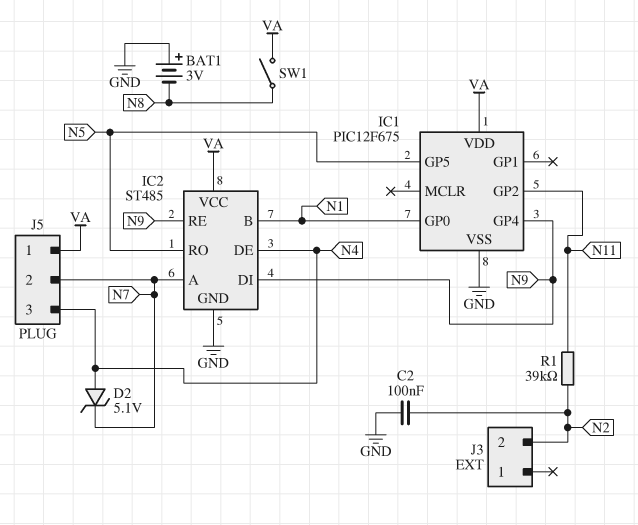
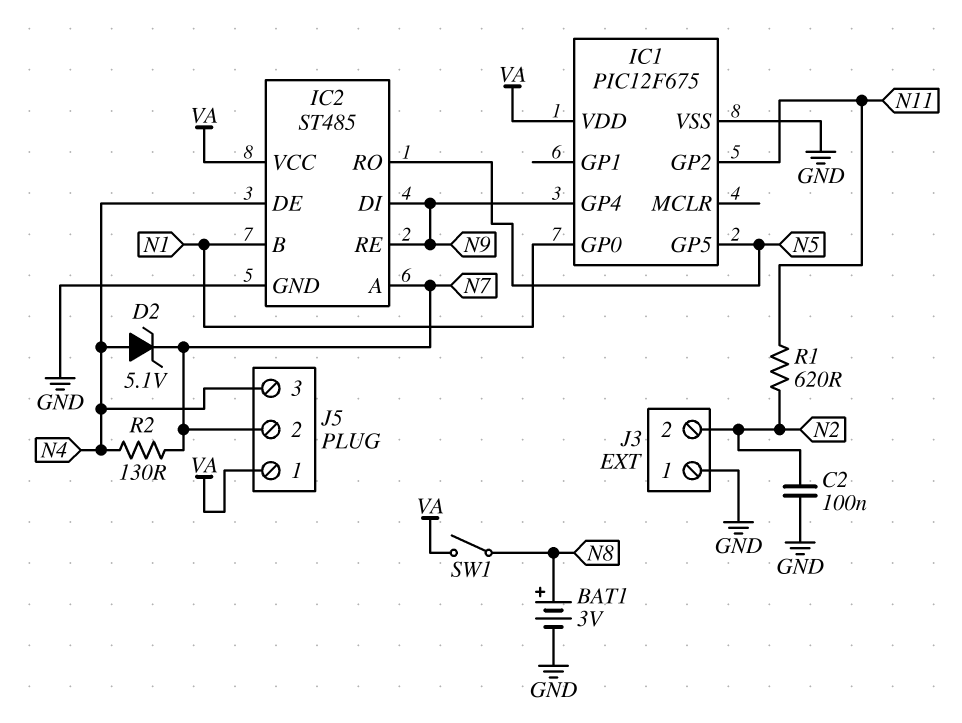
BAT1: 3V (plus GND, minus N8) -> 3V (plus N8, minus GND)
J3 pin 1: none -> GND
R1: 39k (N2, N11) -> 620 (N2, N11)
R2: none -> 130 (N4, N7)

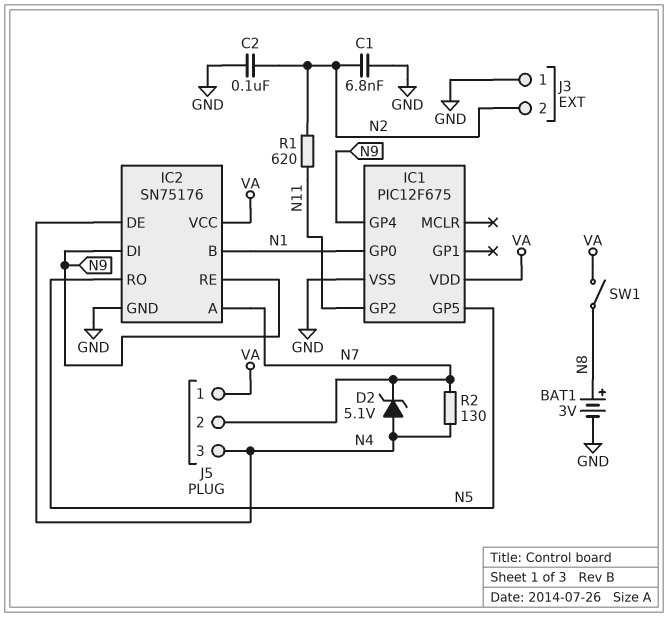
C1: none -> 6.8nF (GND, N2)
IC2: ST485 -> SN75176

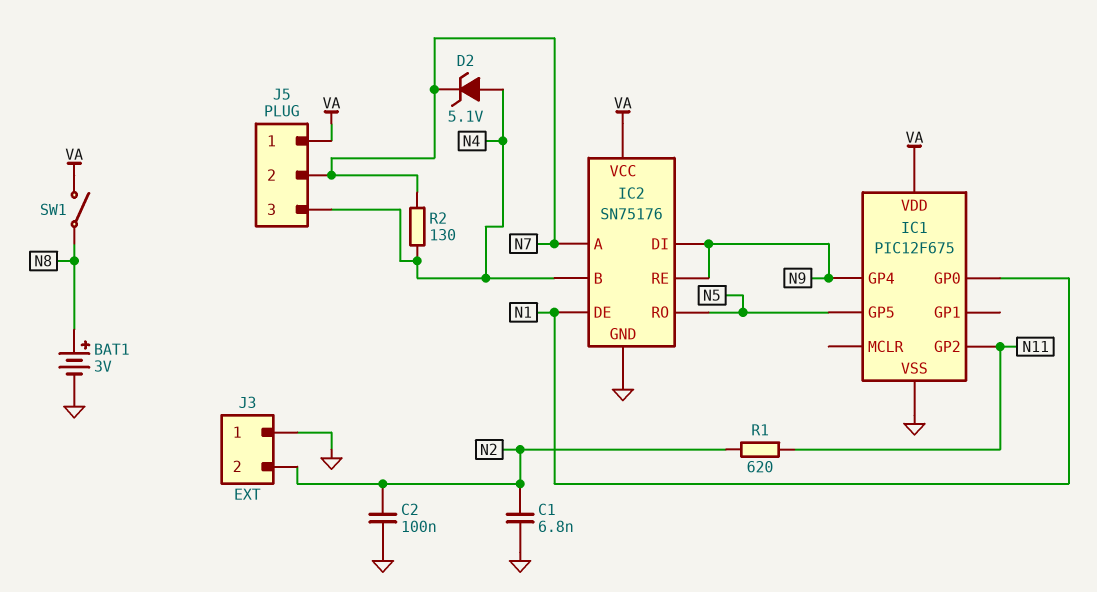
IC2 pin B: N1 -> N4
IC2 pin DE: N4 -> N1

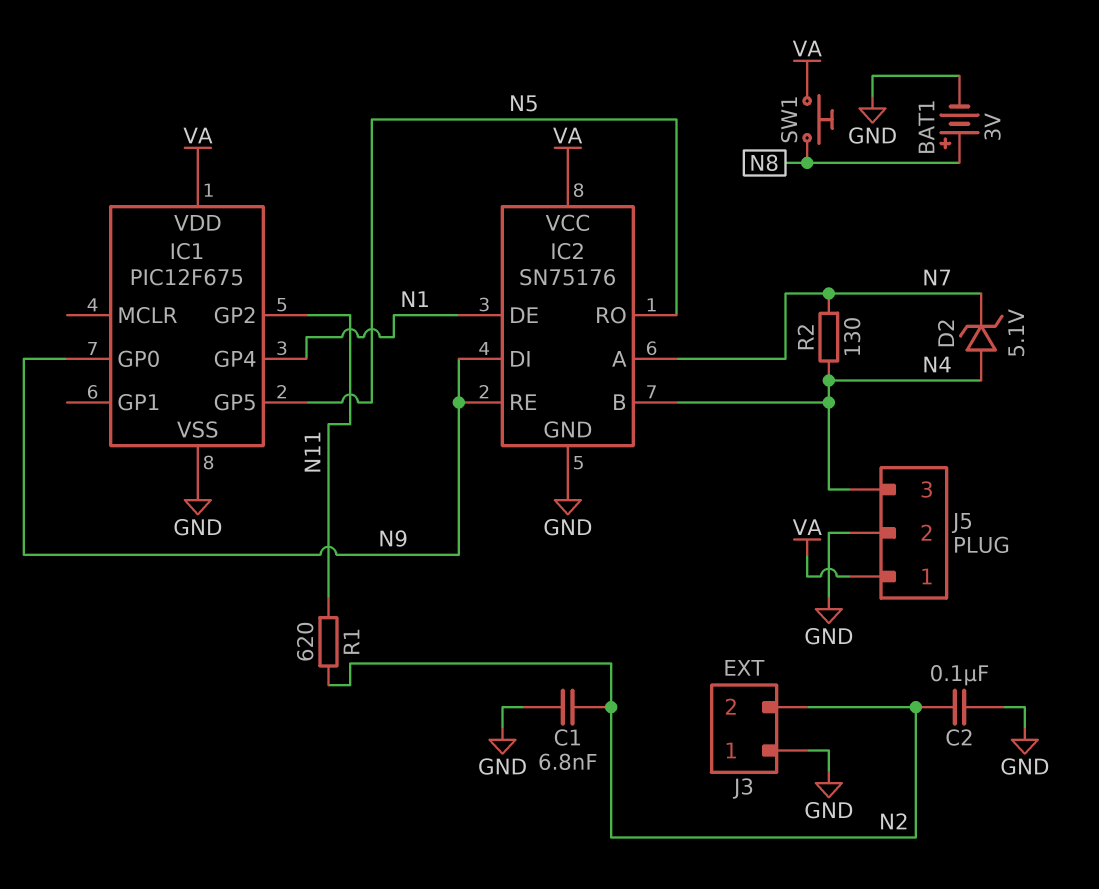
IC1 pin GP0: N1 -> N9
IC1 pin GP4: N9 -> N1
J5 pin 2: N7 -> GND
SW1: switch (N8, VA) -> button (N8, VA)

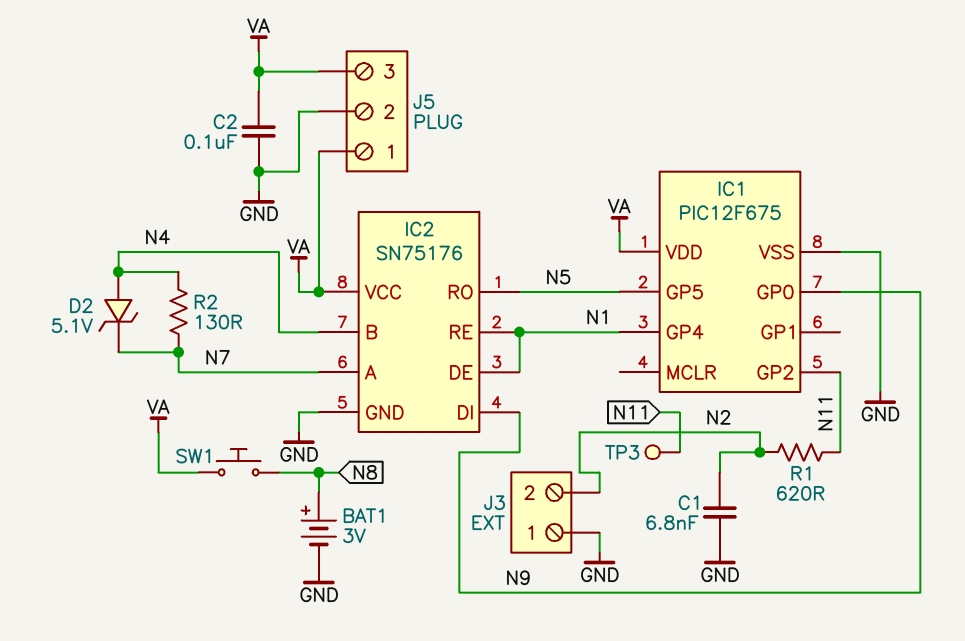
C2: 100nF (GND, N2) -> 100nF (GND, VA)
IC2 pin RE: N9 -> N1
J5 pin 3: N4 -> VA
TP3: none -> test point (N11)

